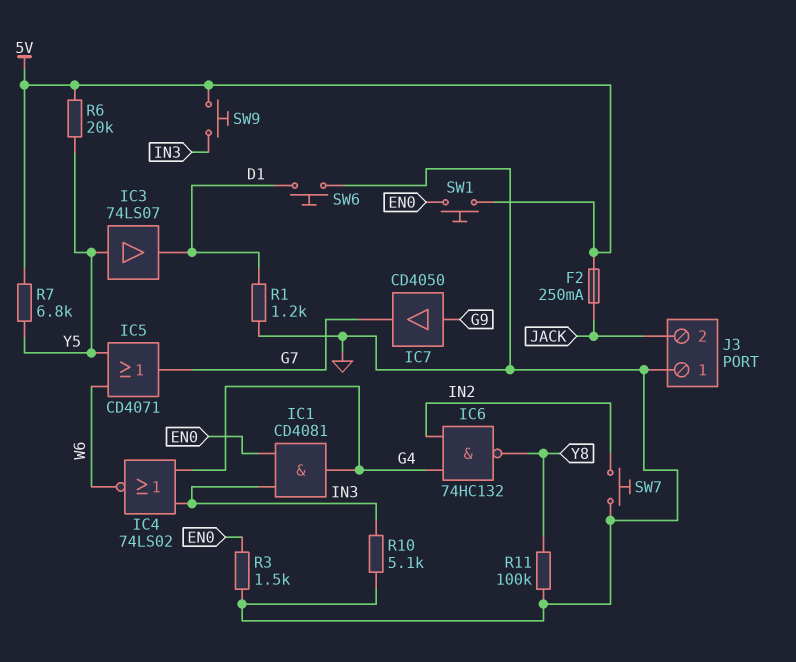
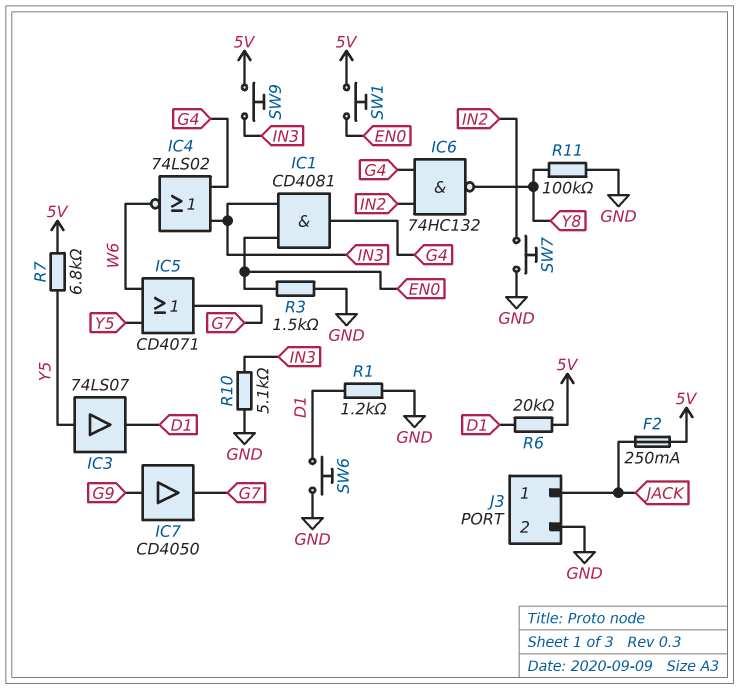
J3 pin 1: GND -> JACK
J3 pin 2: JACK -> GND
R6: 20k (5V, Y5) -> 20k (5V, D1)

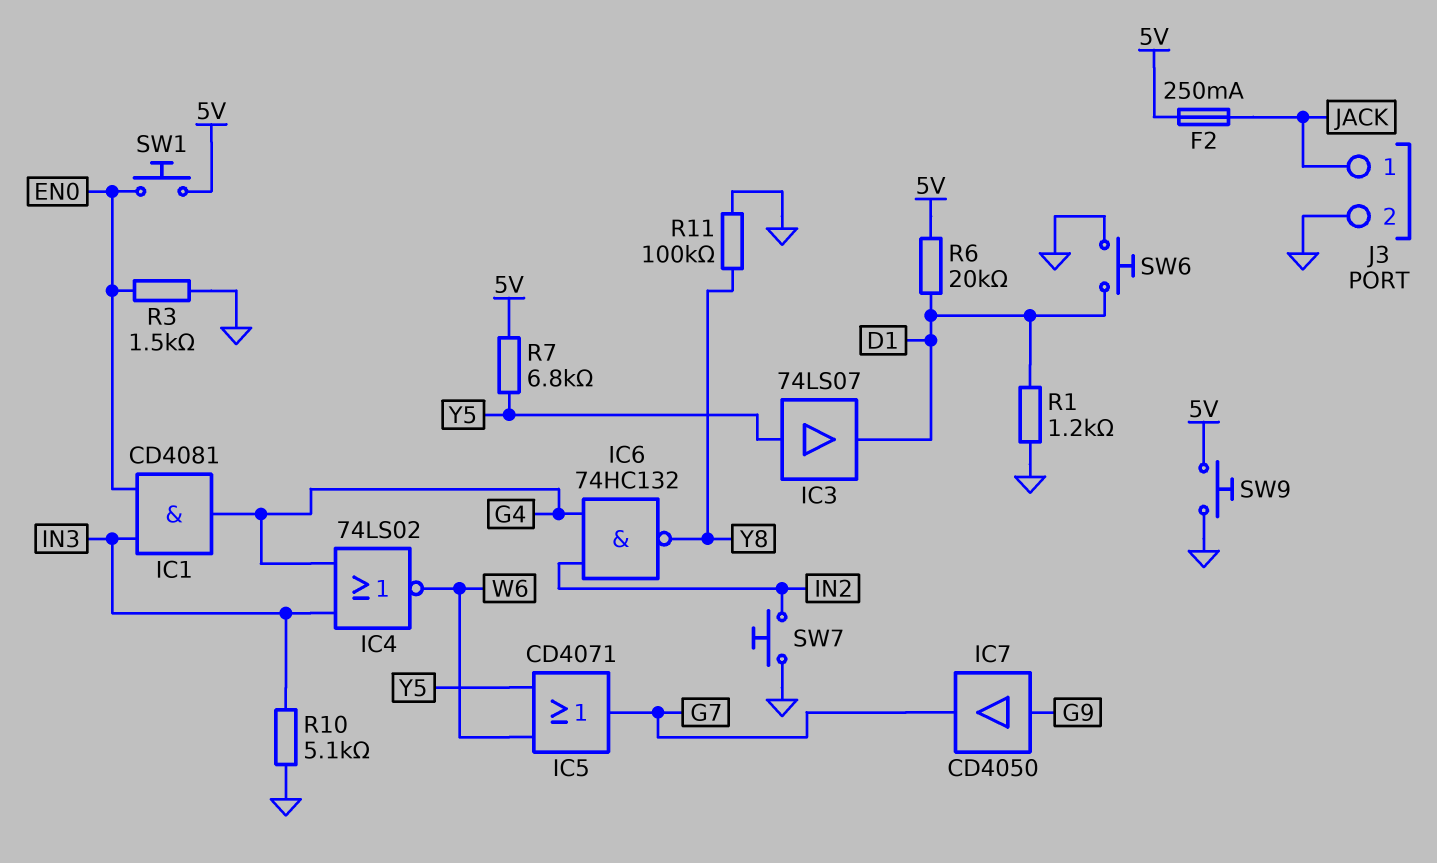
SW9: button (5V, IN3) -> button (5V, GND)

